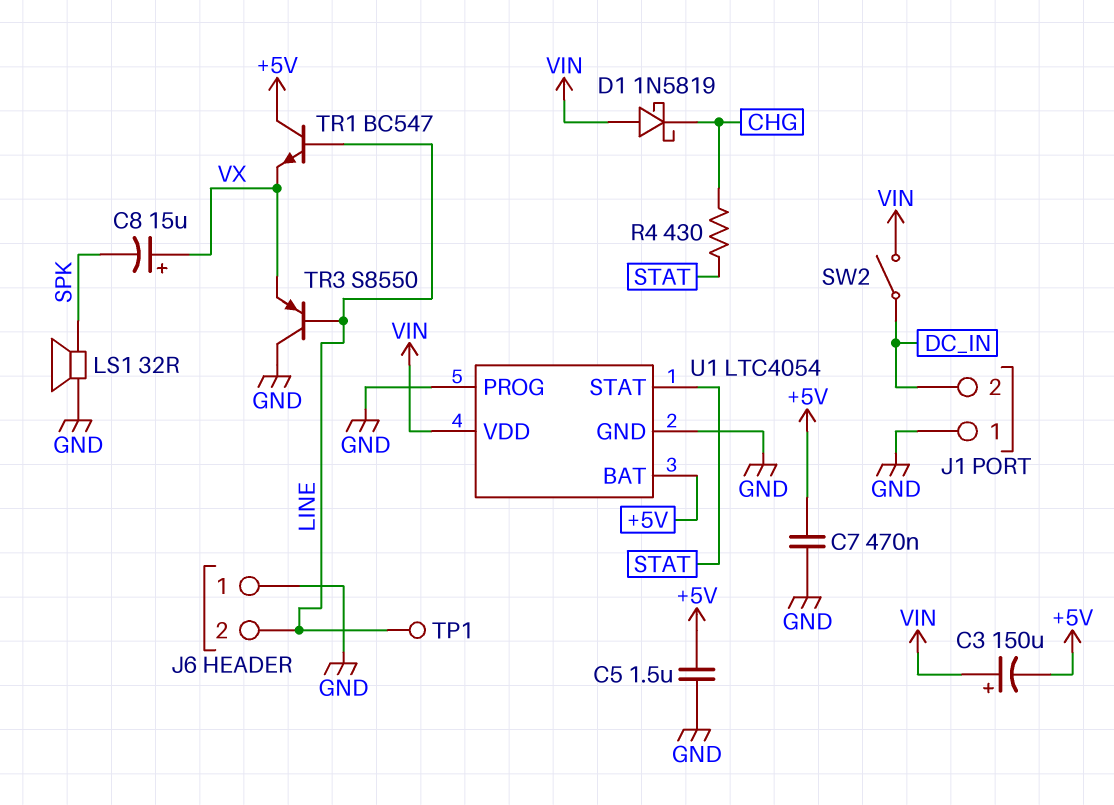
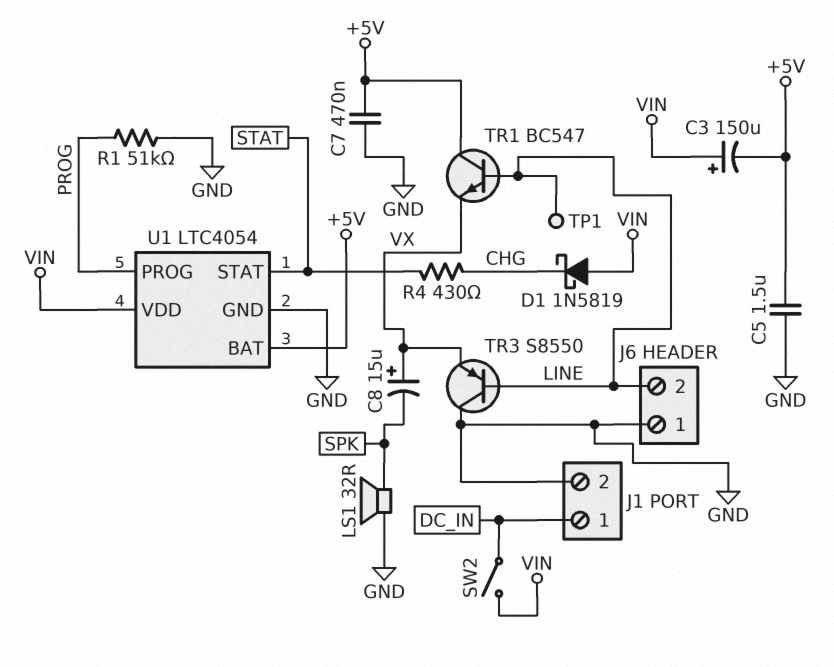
J1 pin 1: GND -> DC_IN
J1 pin 2: DC_IN -> GND
R1: none -> 51k (GND, PROG)
U1 pin PROG: GND -> PROG

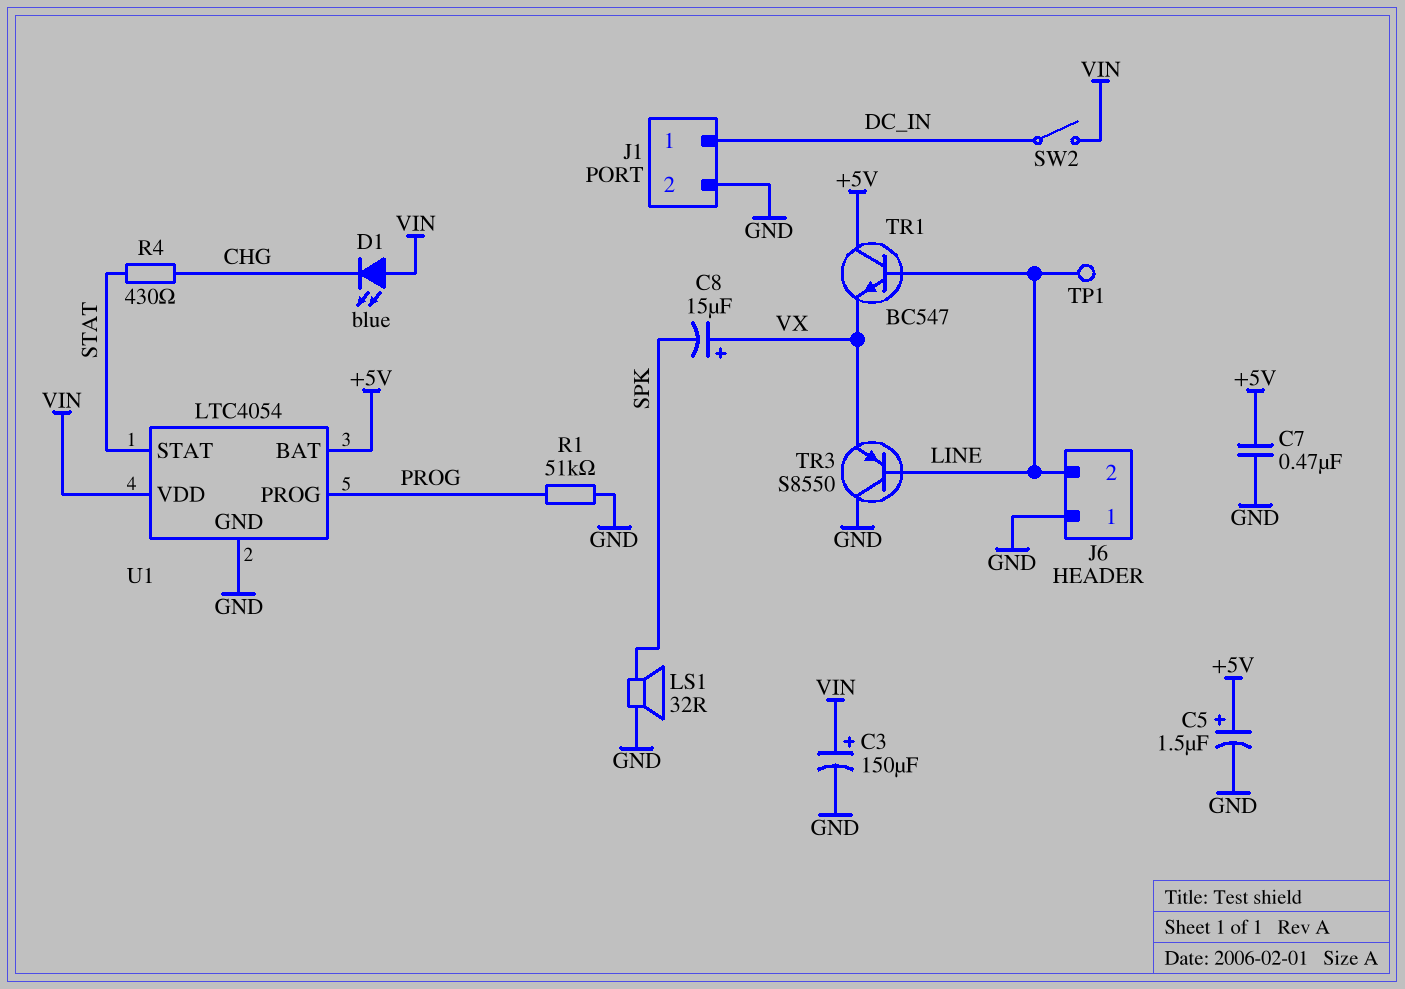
C3: 150uF (plus VIN, minus +5V) -> 150uF (plus VIN, minus GND)
C5: 1.5uF (+5V, GND) -> 1.5uF (plus +5V, minus GND)
D1: schottky 1N5819 (A VIN, K CHG) -> LED blue (A VIN, K CHG)

